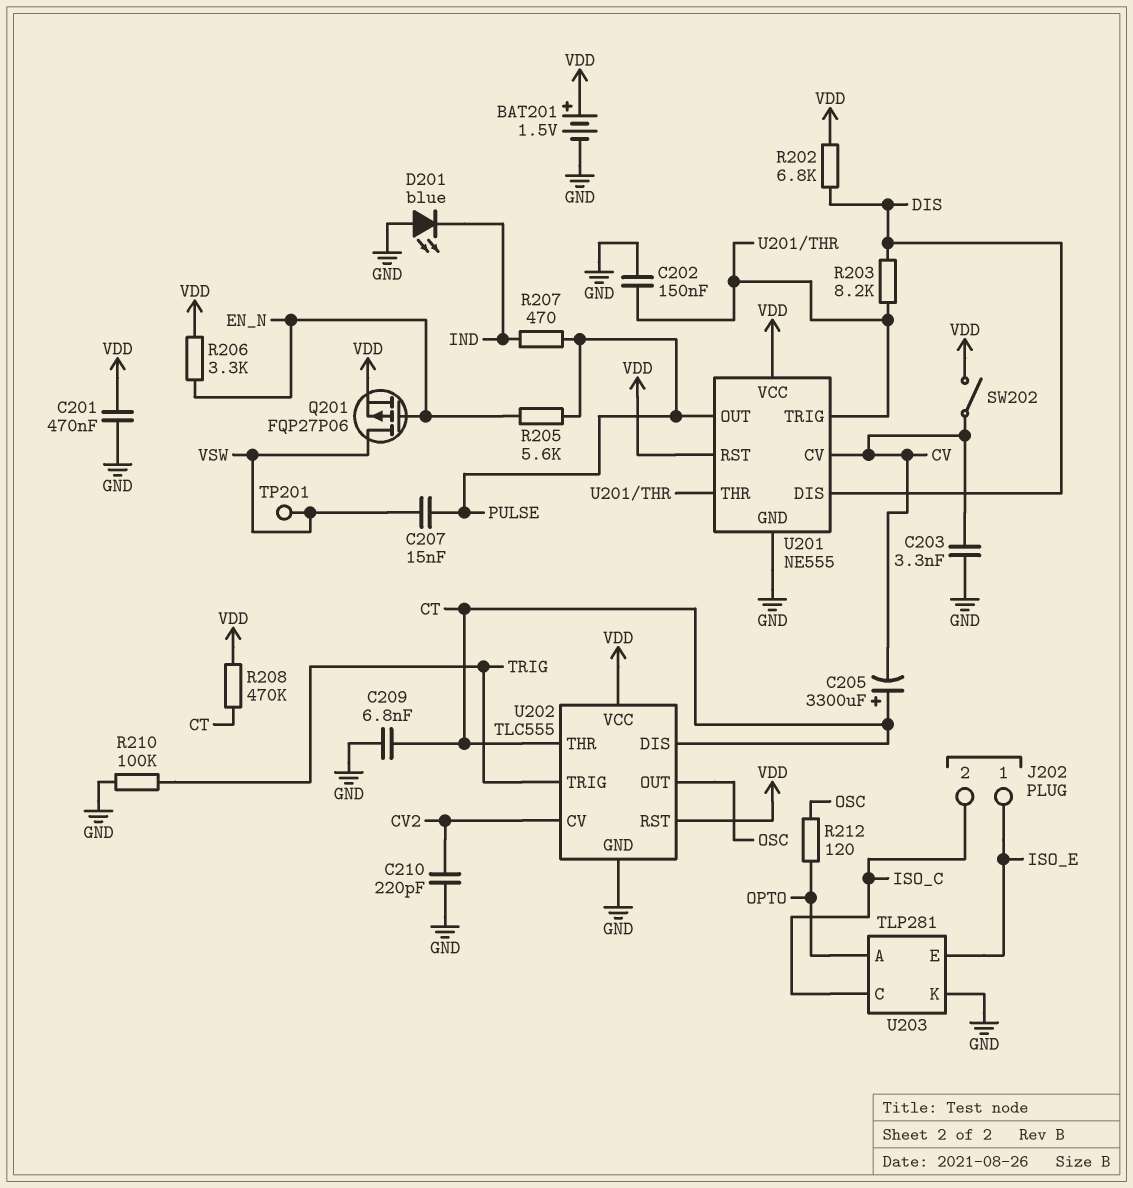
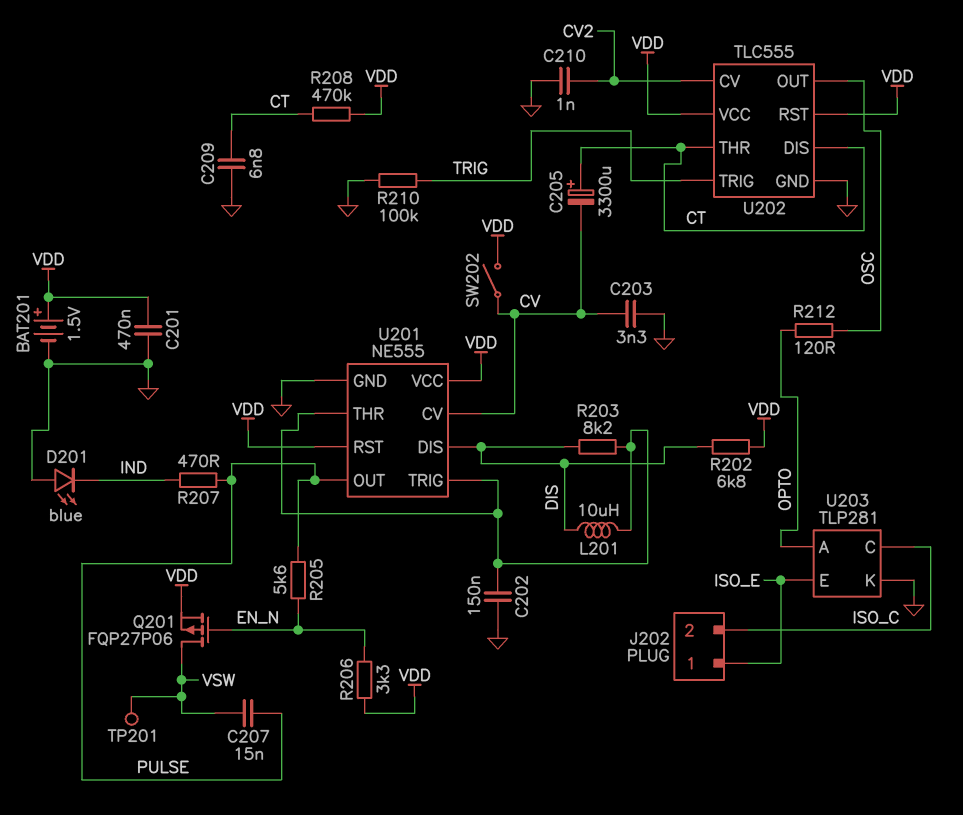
C210: 220pF (CV2, GND) -> 1nF (CV2, GND)
L201: none -> 10uH (DIS, U201/THR)

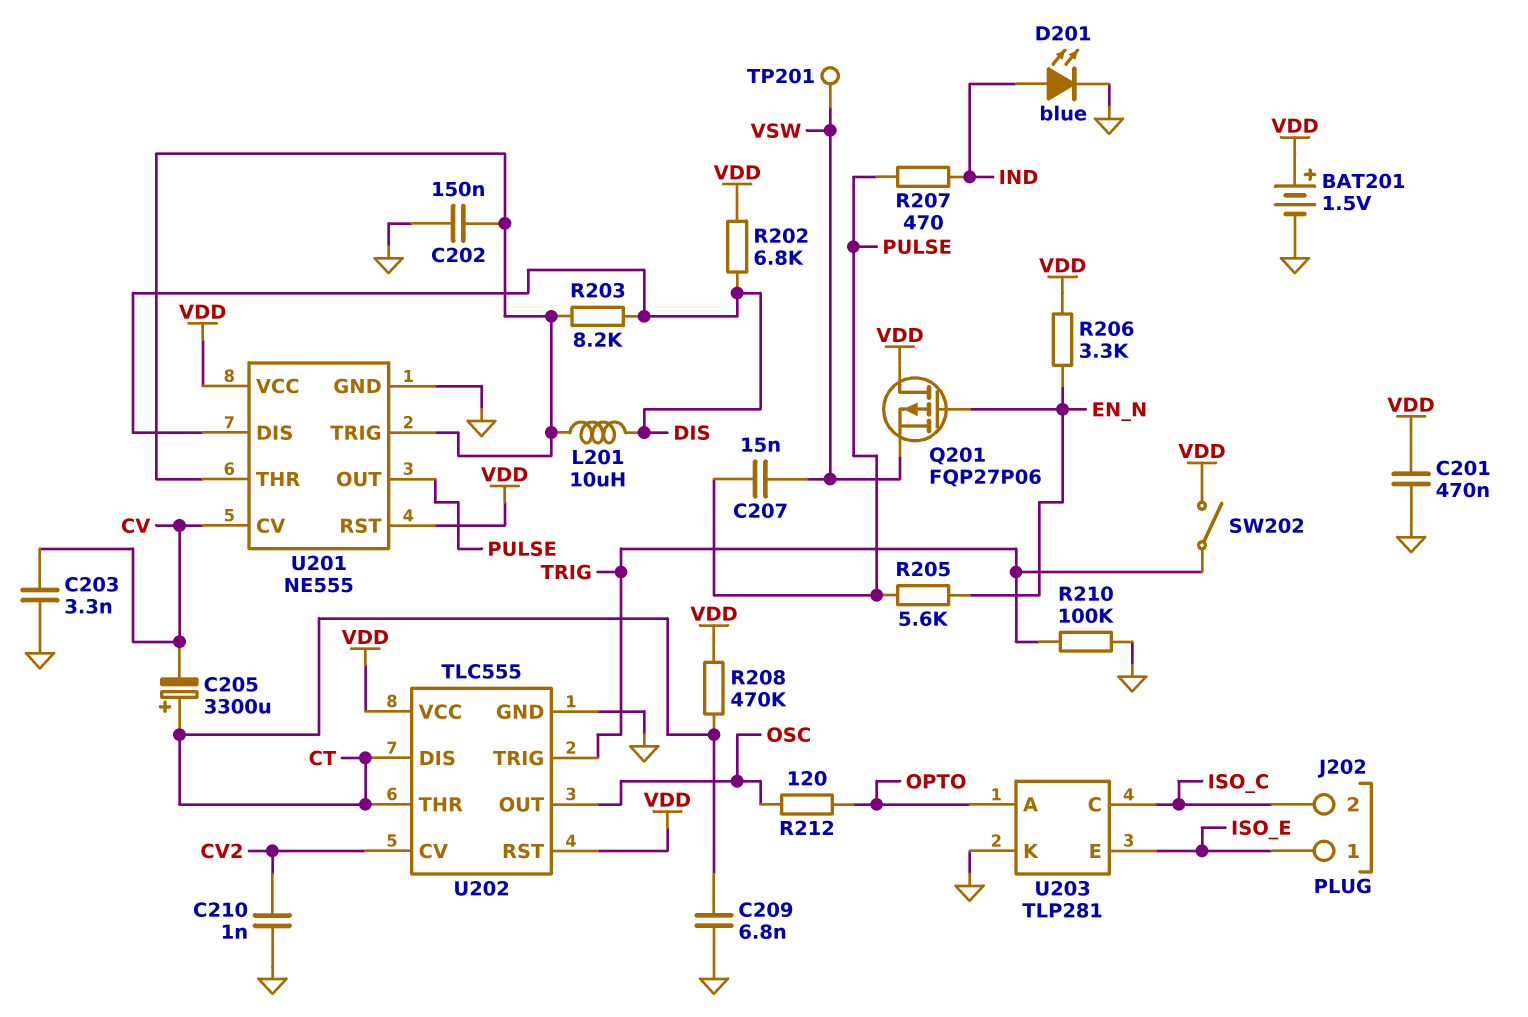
D201: LED blue (A GND, K IND) -> LED blue (A IND, K GND)
Q201: PMOS FQP27P06 (G EN_N, D VSW, S VDD) -> PMOS FQP27P06 (G EN_N, D VDD, S VSW)
SW202: switch (CV, VDD) -> switch (TRIG, VDD)

